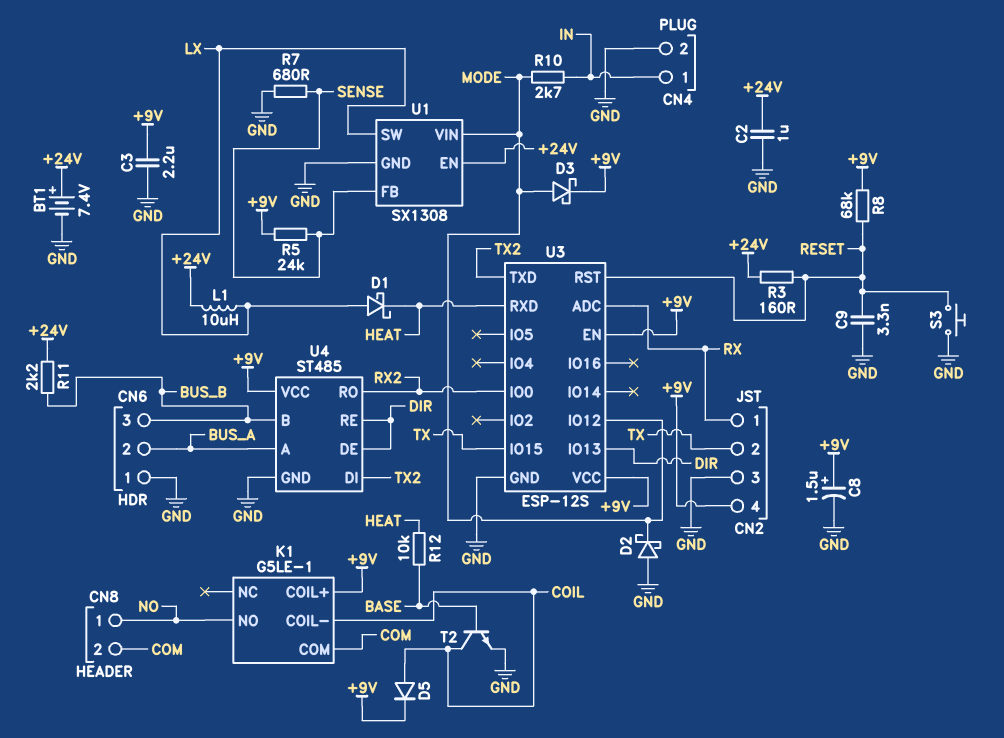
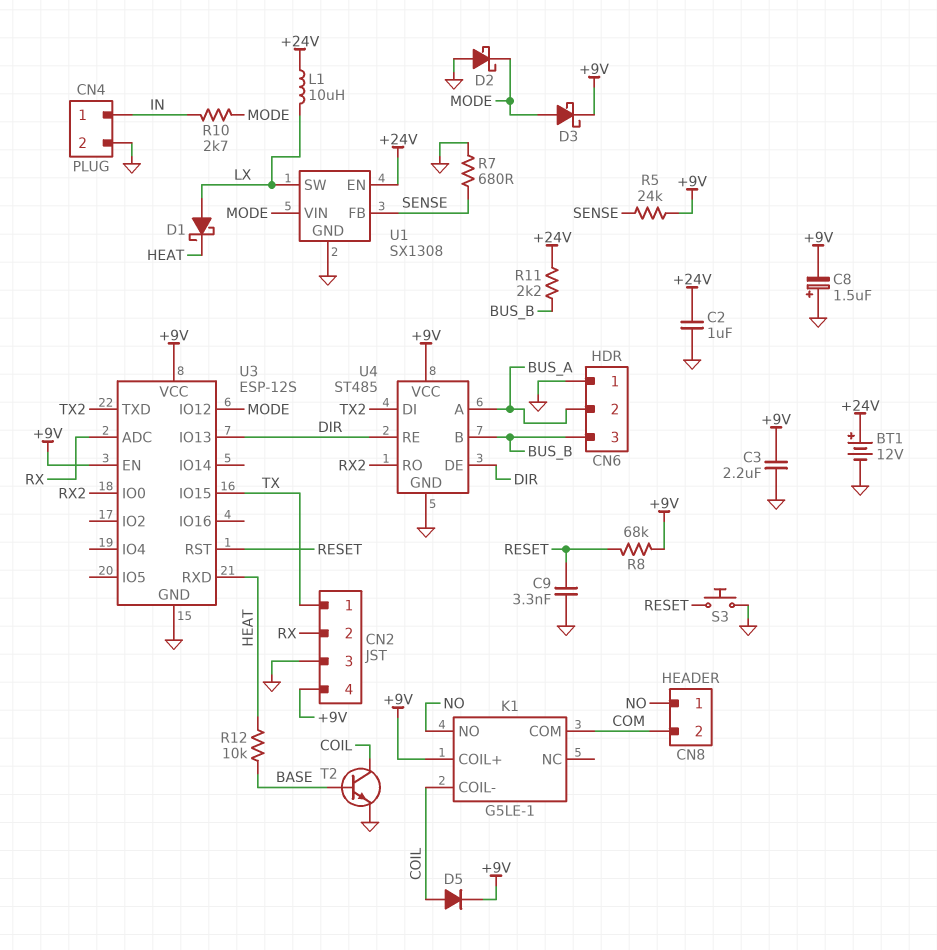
BT1: 7.4V (plus +24V, minus GND) -> 12V (plus +24V, minus GND)
C8: 1.5uF (plus +9V, minus GND) -> 1.5uF (plus GND, minus +9V)
CN2 pin 1: RX -> TX
CN2 pin 2: TX -> RX
R3: 160 (+24V, RESET) -> none

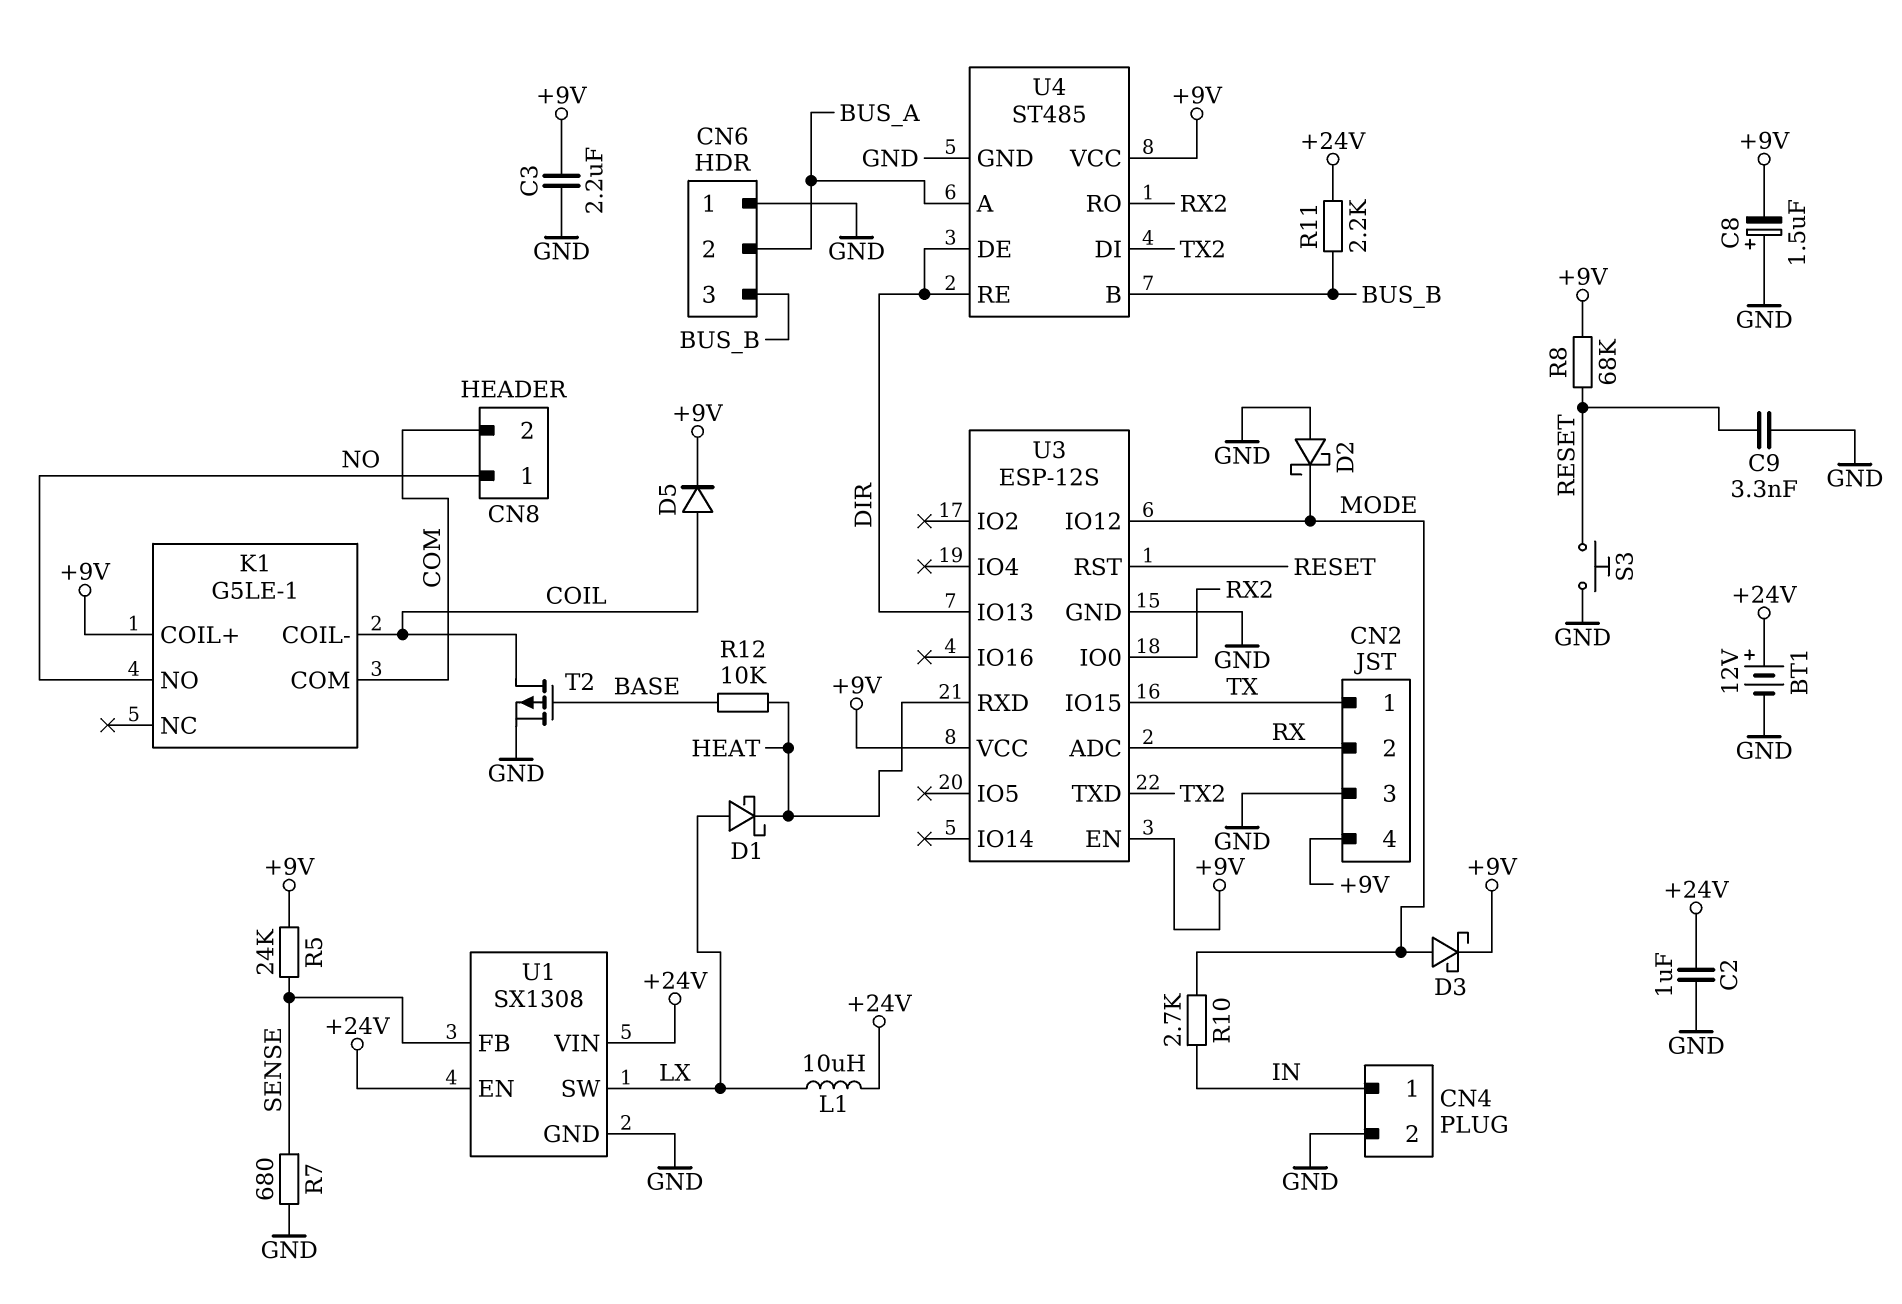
T2: NPN (B BASE, C COIL, E GND) -> PMOS (G BASE, D COIL, S GND)
U1 pin VIN: MODE -> +24V

